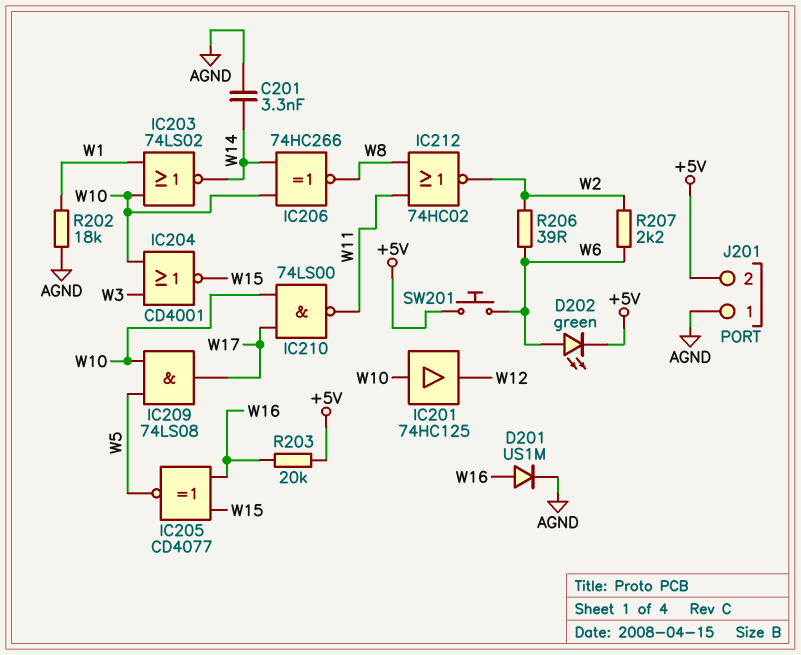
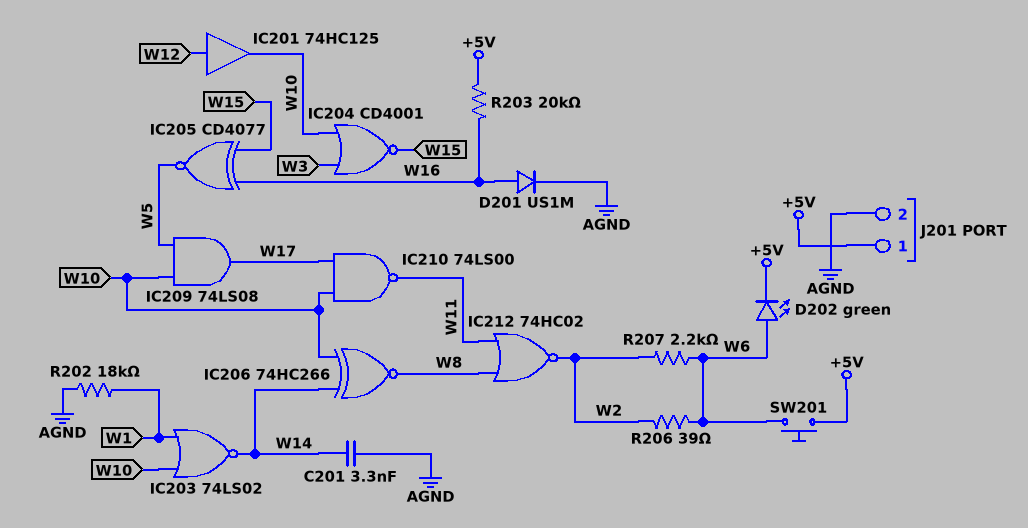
IC201: buffer 74HC125 (in W10, out W12) -> buffer 74HC125 (in W12, out W10)
J201 pin 1: AGND -> +5V
J201 pin 2: +5V -> AGND

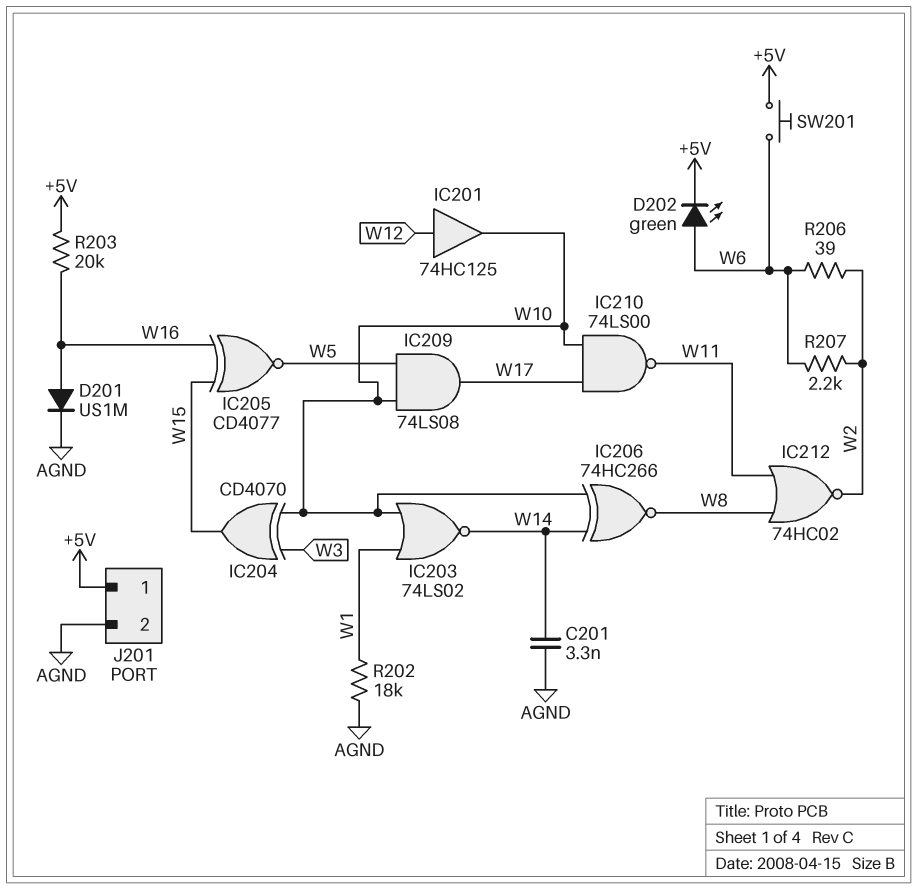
IC204: NOR CD4001 (in W3, in W10, out W15) -> XOR CD4070 (in W3, in W10, out W15)

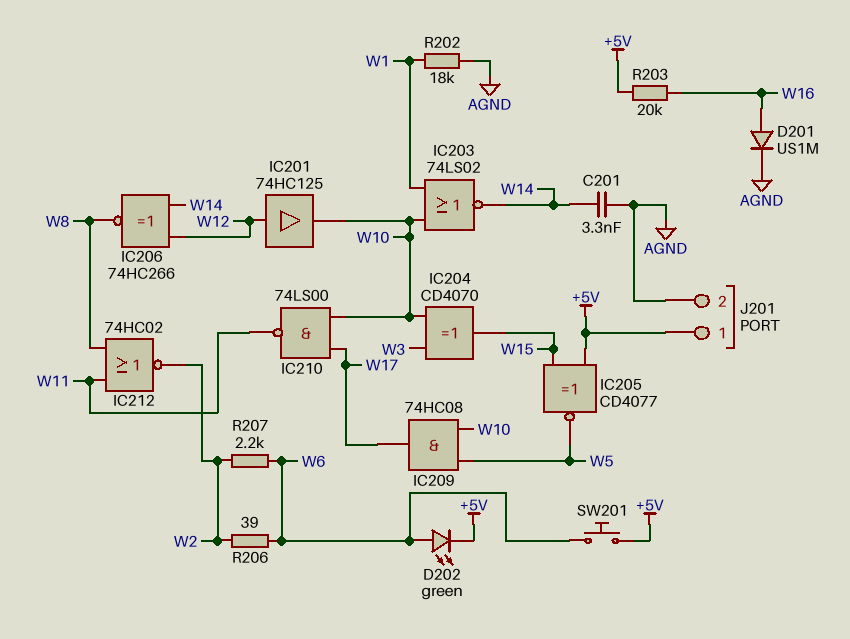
IC205: XNOR CD4077 (in W15, in W16, out W5) -> XNOR CD4077 (in +5V, in W15, out W5)
IC206: XNOR 74HC266 (in W10, in W14, out W8) -> XNOR 74HC266 (in W12, in W14, out W8)
IC209: AND 74LS08 (in W5, in W10, out W17) -> AND 74HC08 (in W5, in W10, out W17)

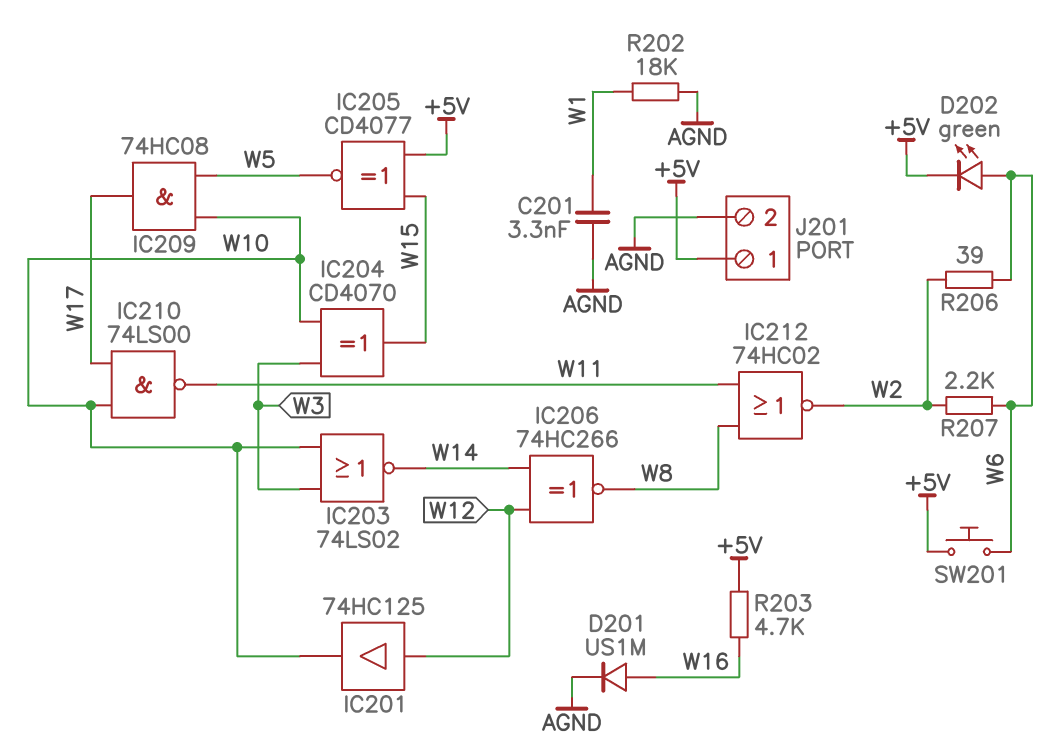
C201: 3.3nF (AGND, W14) -> 3.3nF (AGND, W1)
IC203: NOR 74LS02 (in W1, in W10, out W14) -> NOR 74LS02 (in W3, in W10, out W14)
R203: 20k (+5V, W16) -> 4.7k (+5V, W16)

